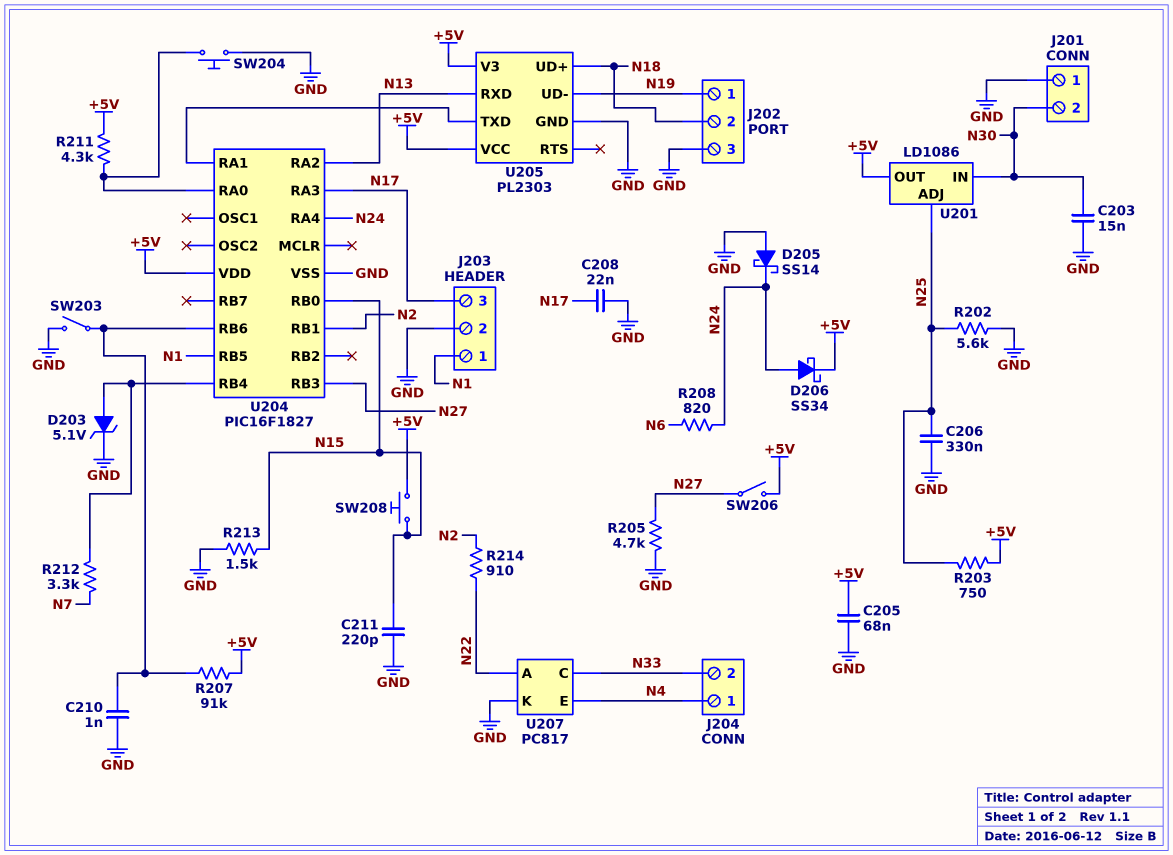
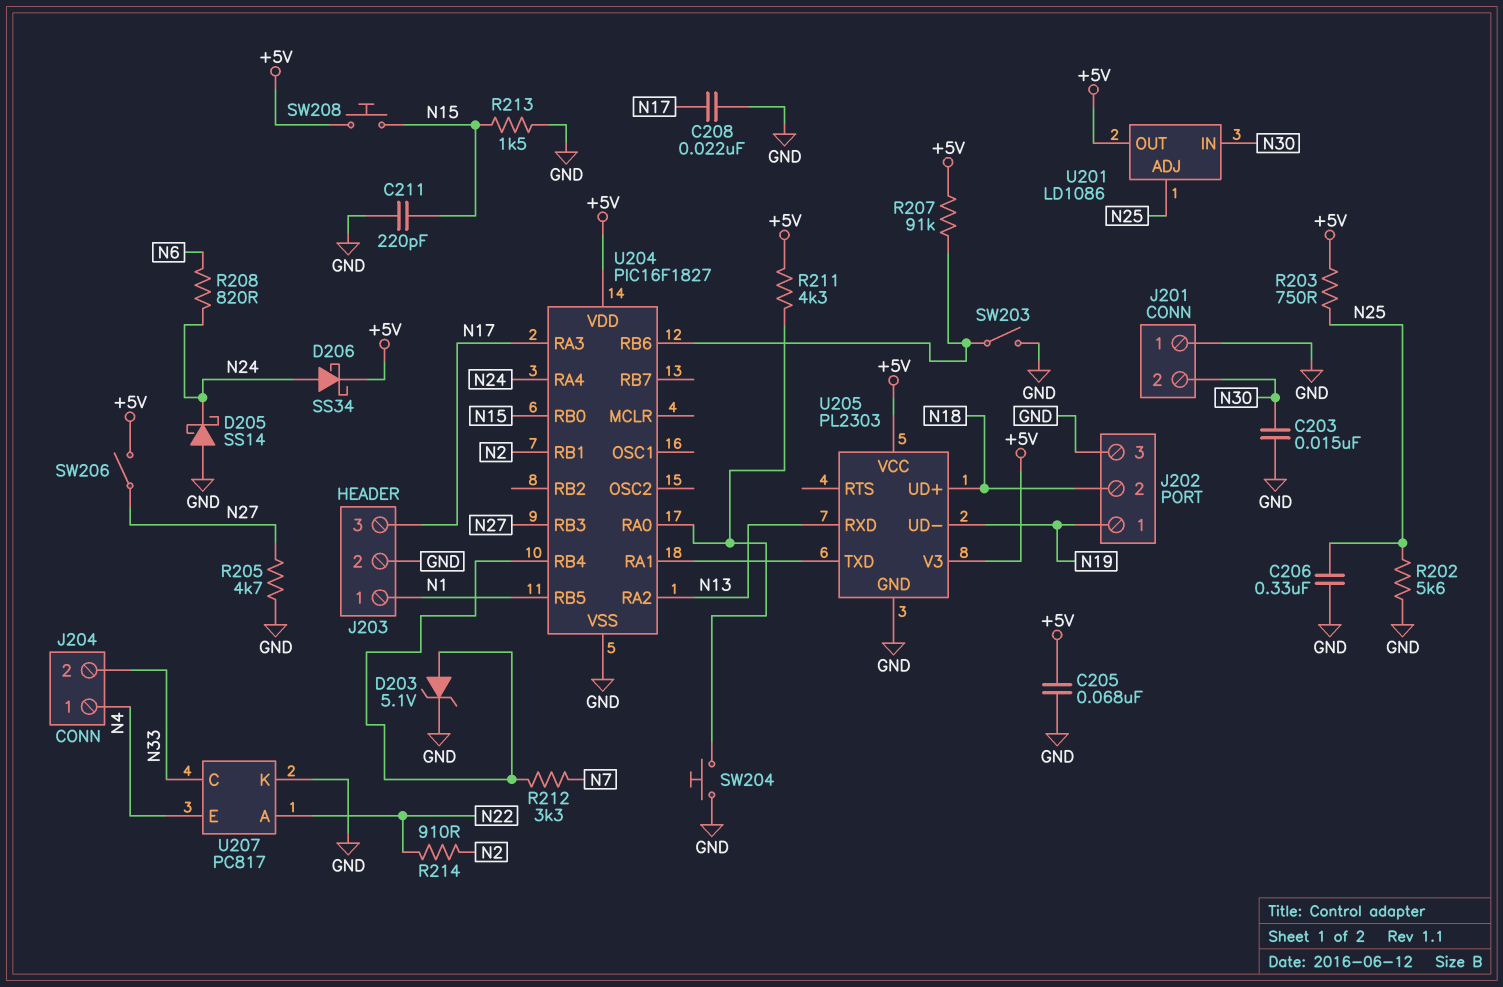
C210: 1nF (GND, U204/RB6) -> none

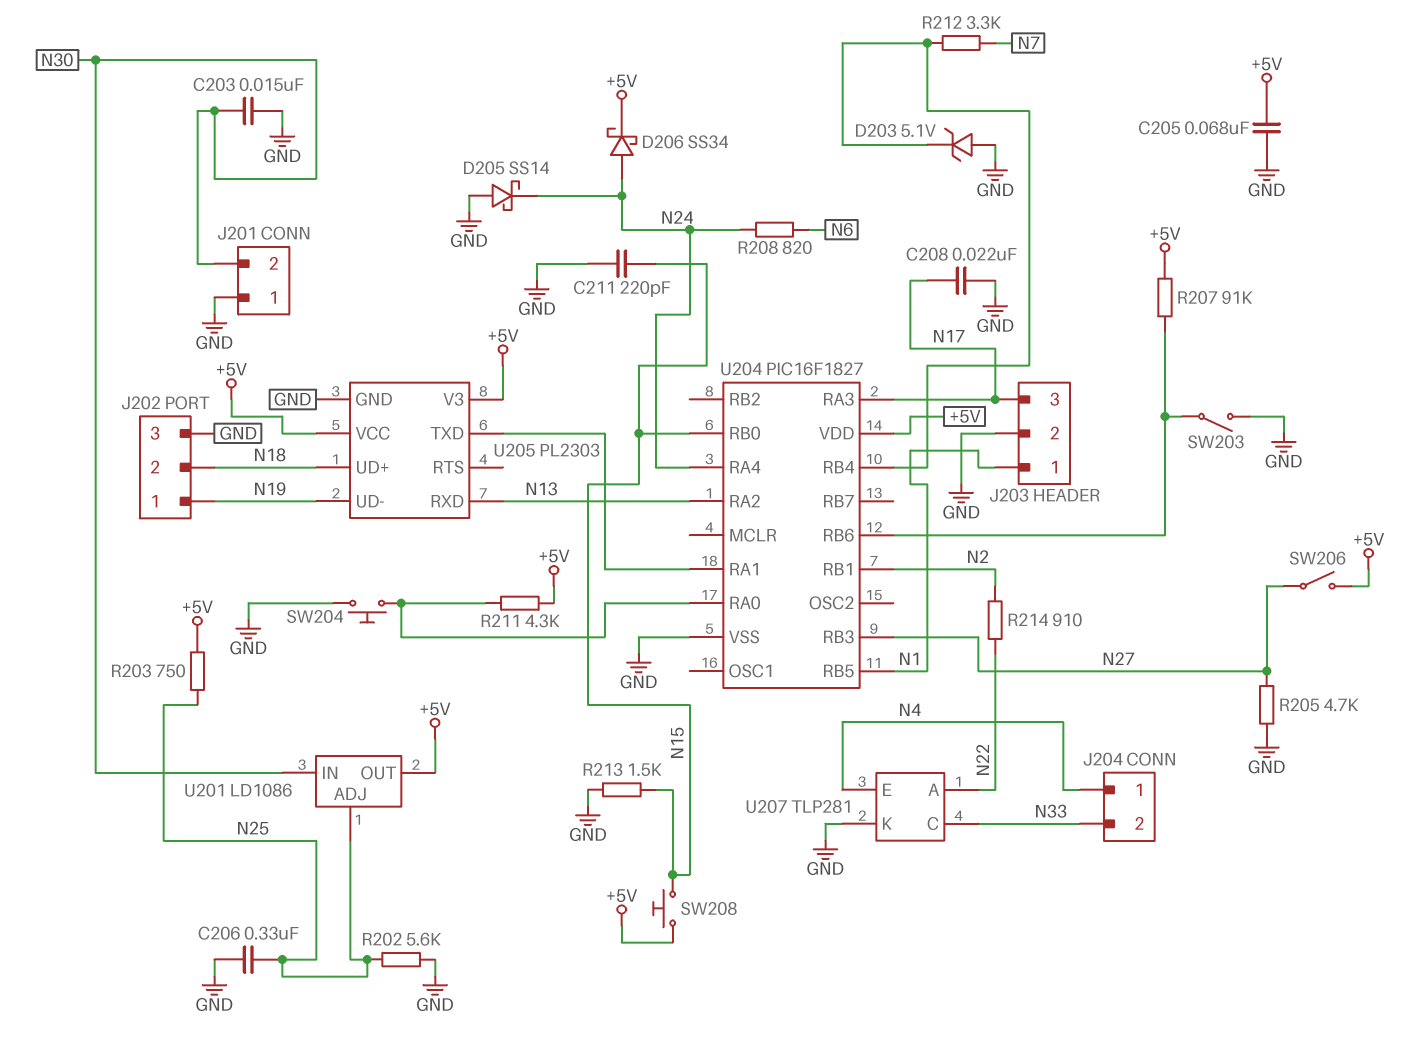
D203: zener 5.1V (A U204/RB4, K GND) -> zener 5.1V (A GND, K U204/RB4)
U207: PC817 -> TLP281

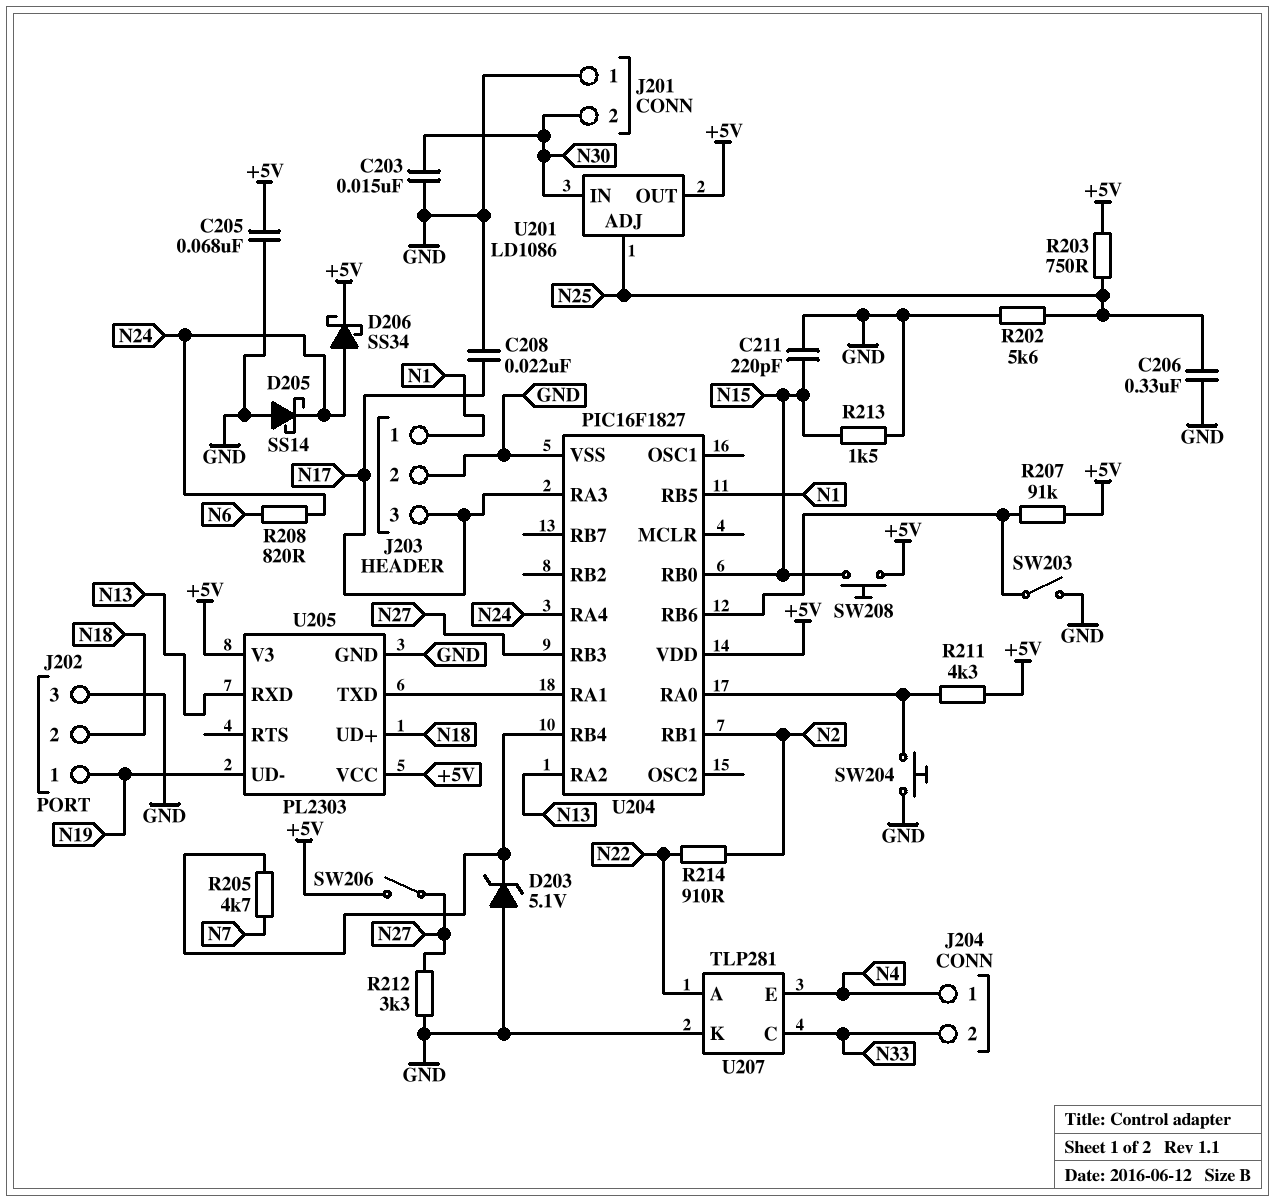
R205: 4.7k (GND, N27) -> 4.7k (N7, U204/RB4)
R212: 3.3k (N7, U204/RB4) -> 3.3k (GND, N27)

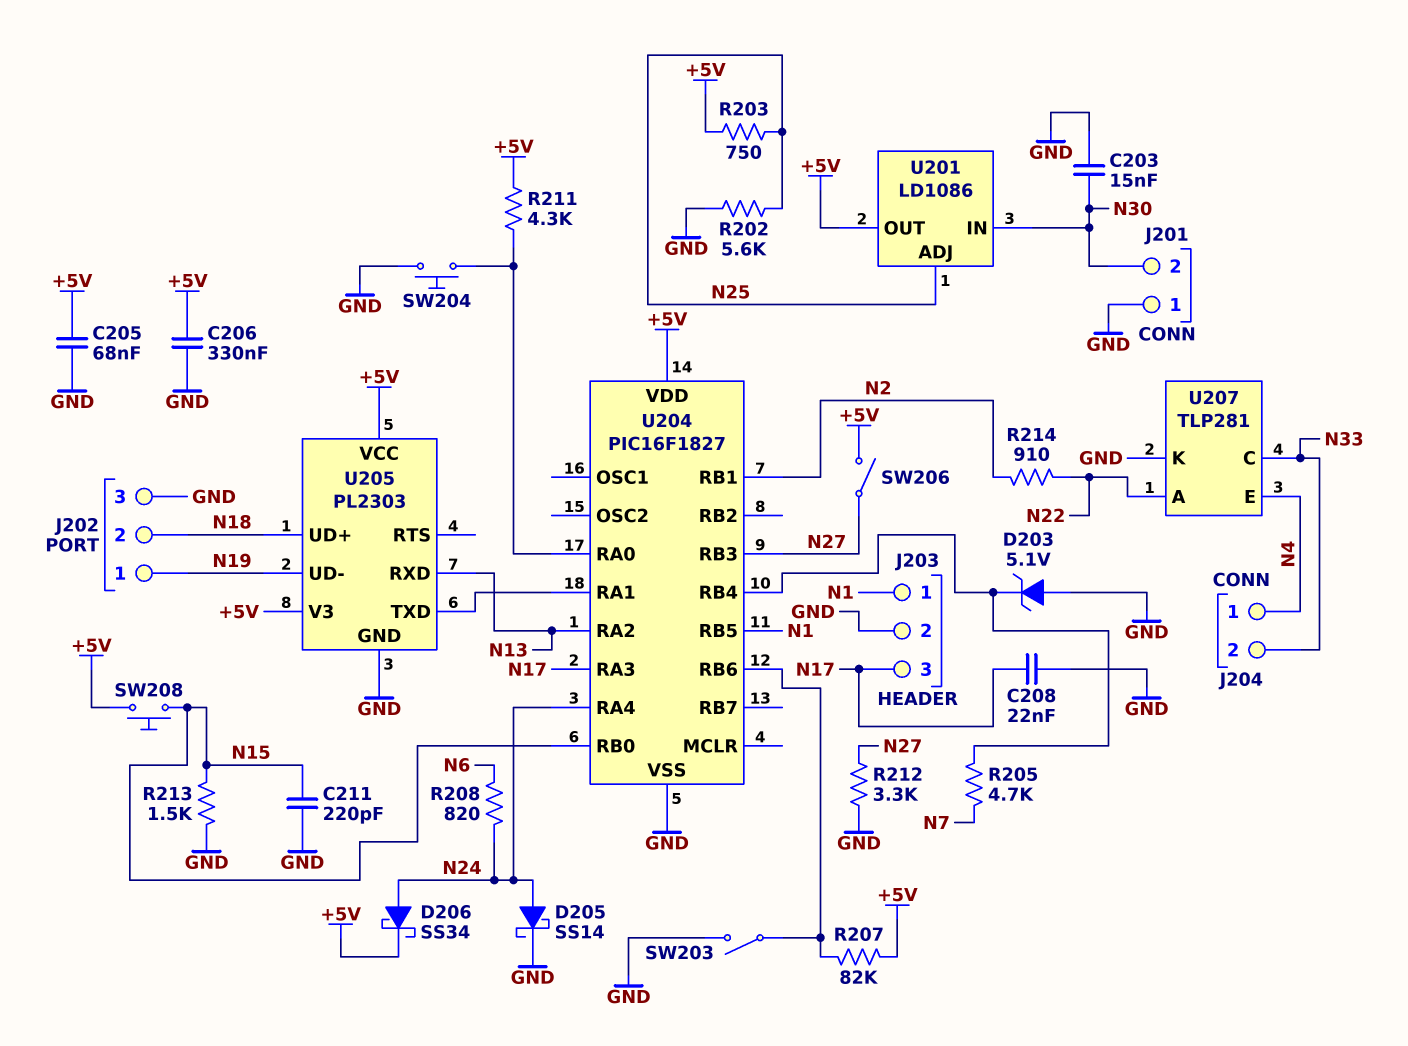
C206: 330nF (GND, N25) -> 330nF (+5V, GND)
D205: schottky SS14 (A GND, K N24) -> schottky SS14 (A N24, K GND)
R207: 91k (+5V, U204/RB6) -> 82k (+5V, U204/RB6)

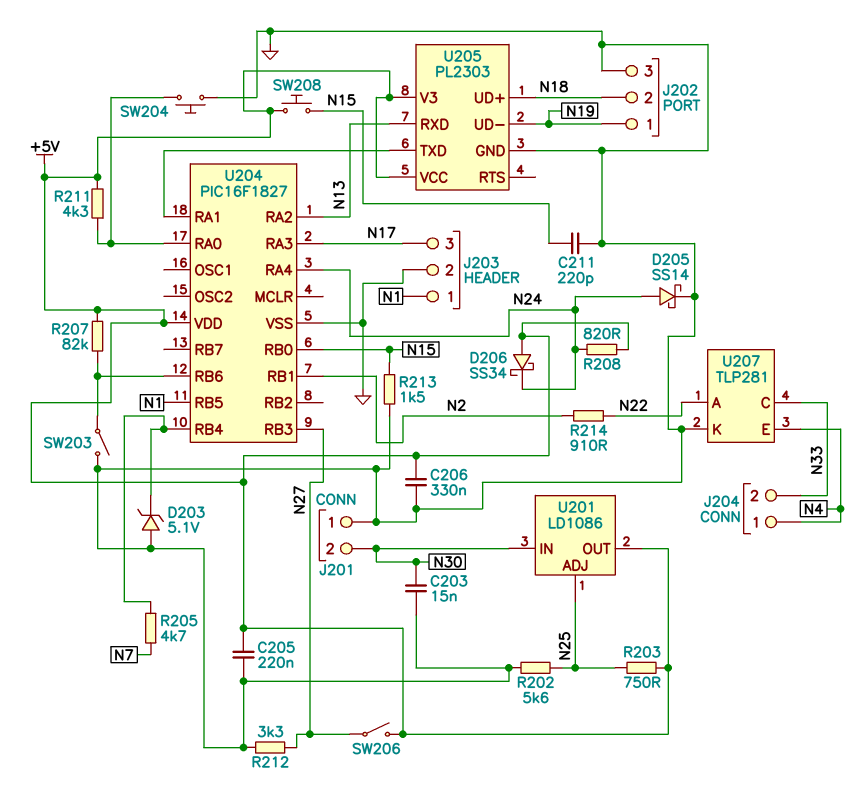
C205: 68nF (+5V, GND) -> 220nF (+5V, GND)
C208: 22nF (GND, N17) -> none
D206: schottky SS34 (A N24, K +5V) -> schottky SS34 (A +5V, K N24)
R208: 820 (N6, N24) -> 820 (+5V, N24)

